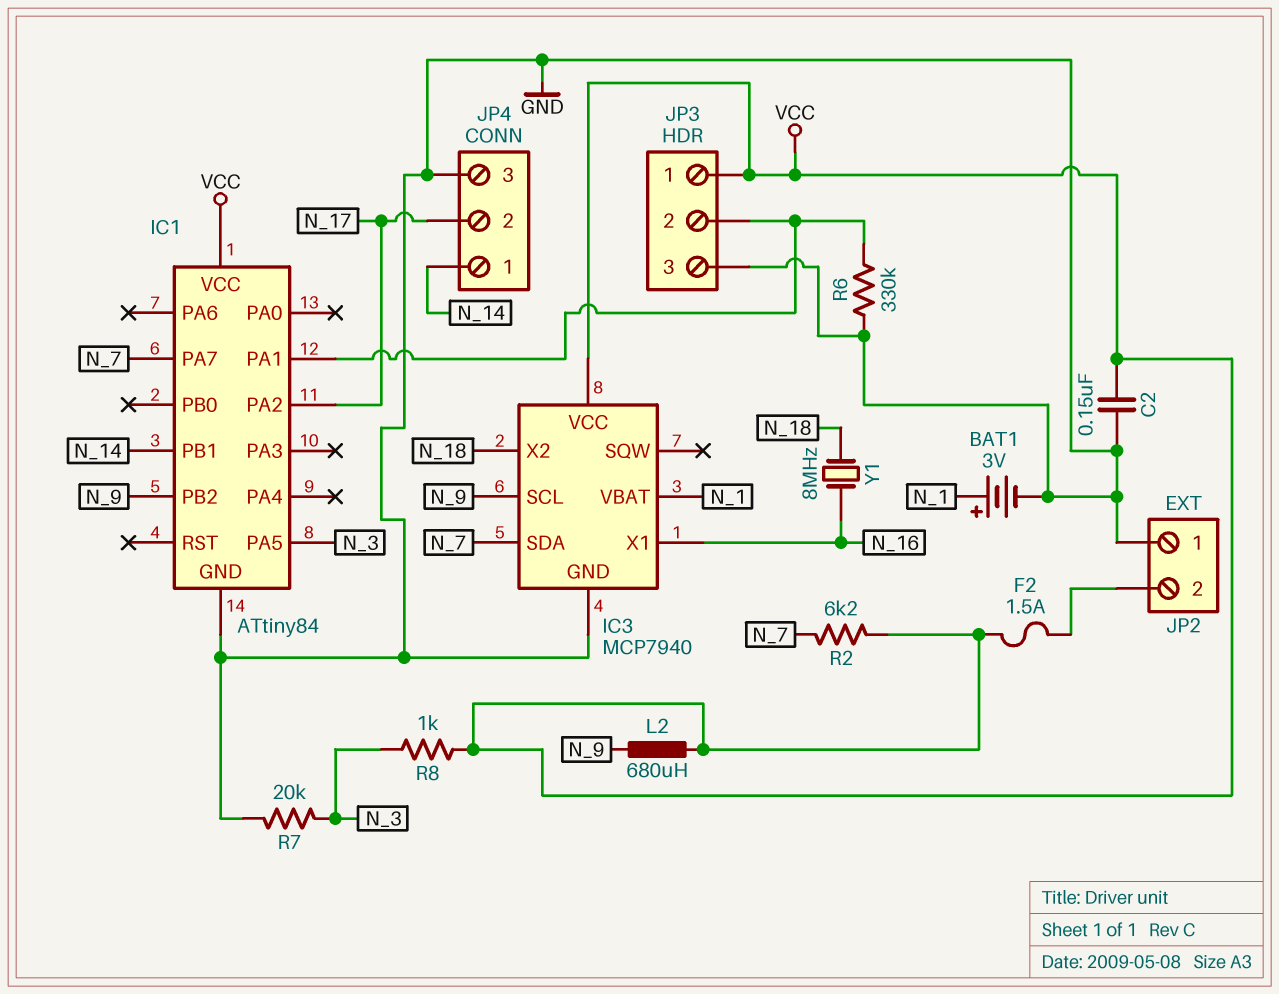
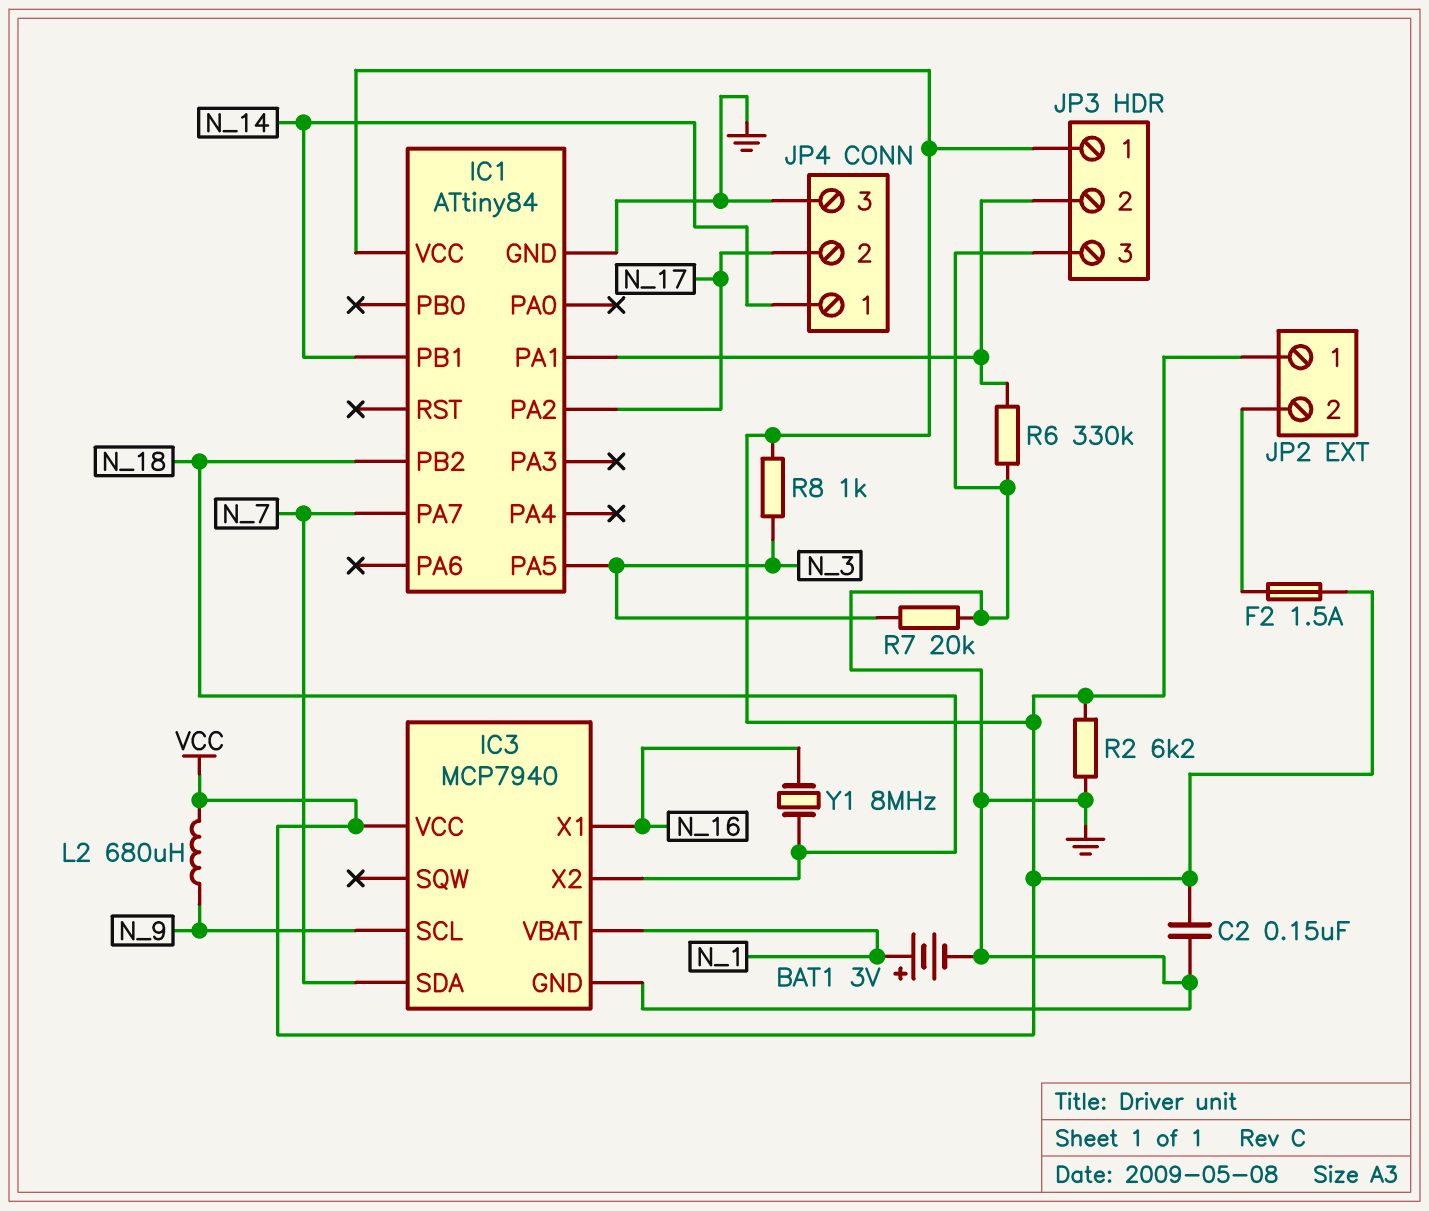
IC1 pin PB2: N_9 -> N_18
JP2 pin 1: GND -> VCC
R2: 6.2k (N_7, VCC) -> 6.2k (GND, VCC)

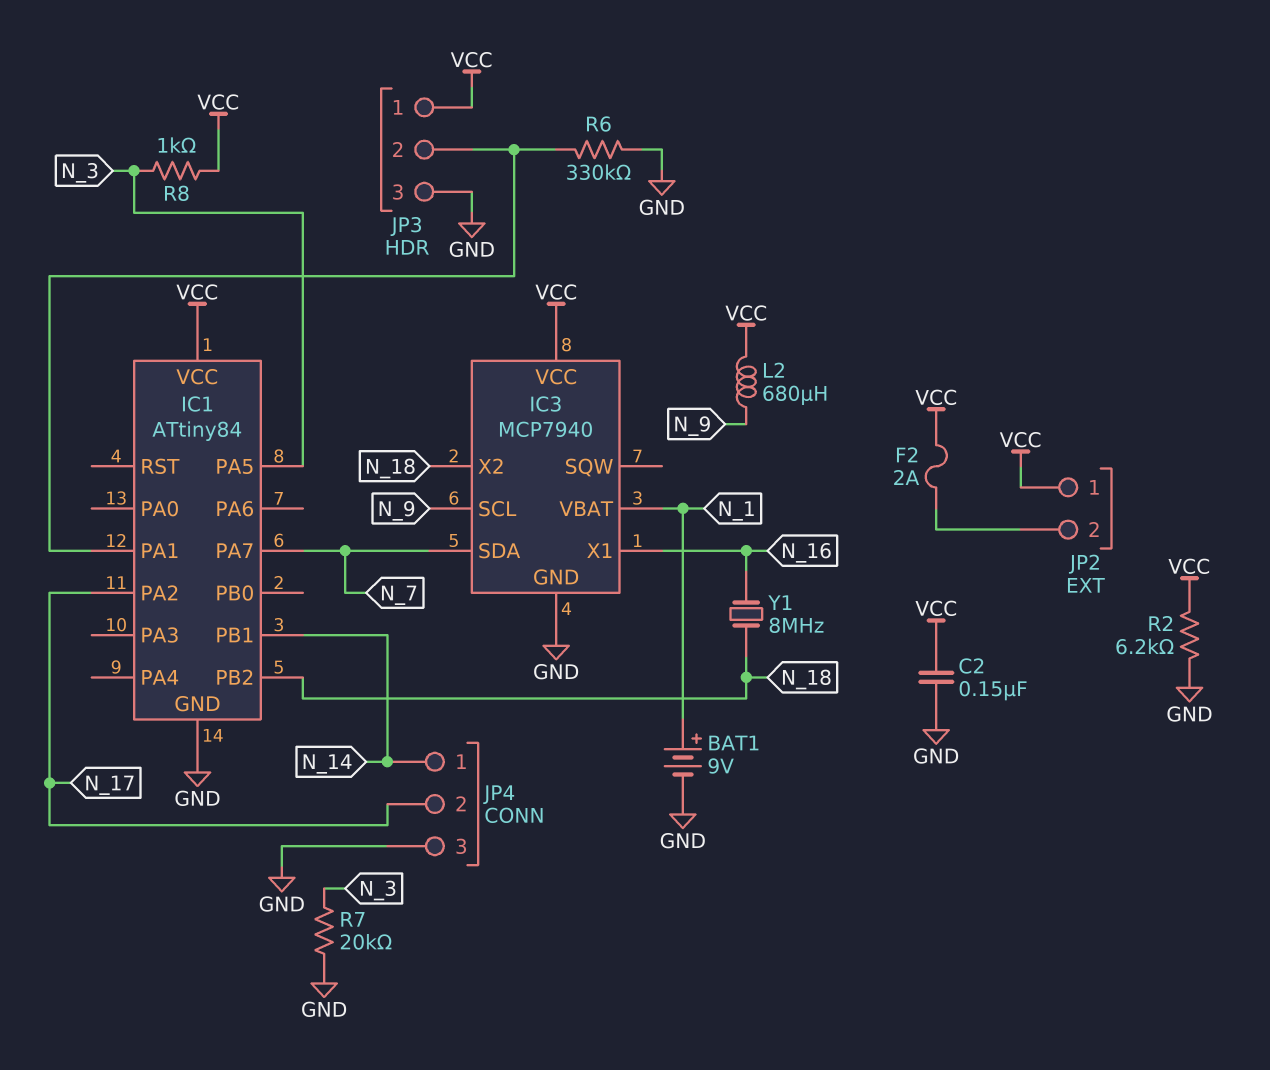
BAT1: 3V (plus N_1, minus GND) -> 9V (plus N_1, minus GND)
F2: 1.5A (JP2/2, VCC) -> 2A (JP2/2, VCC)

